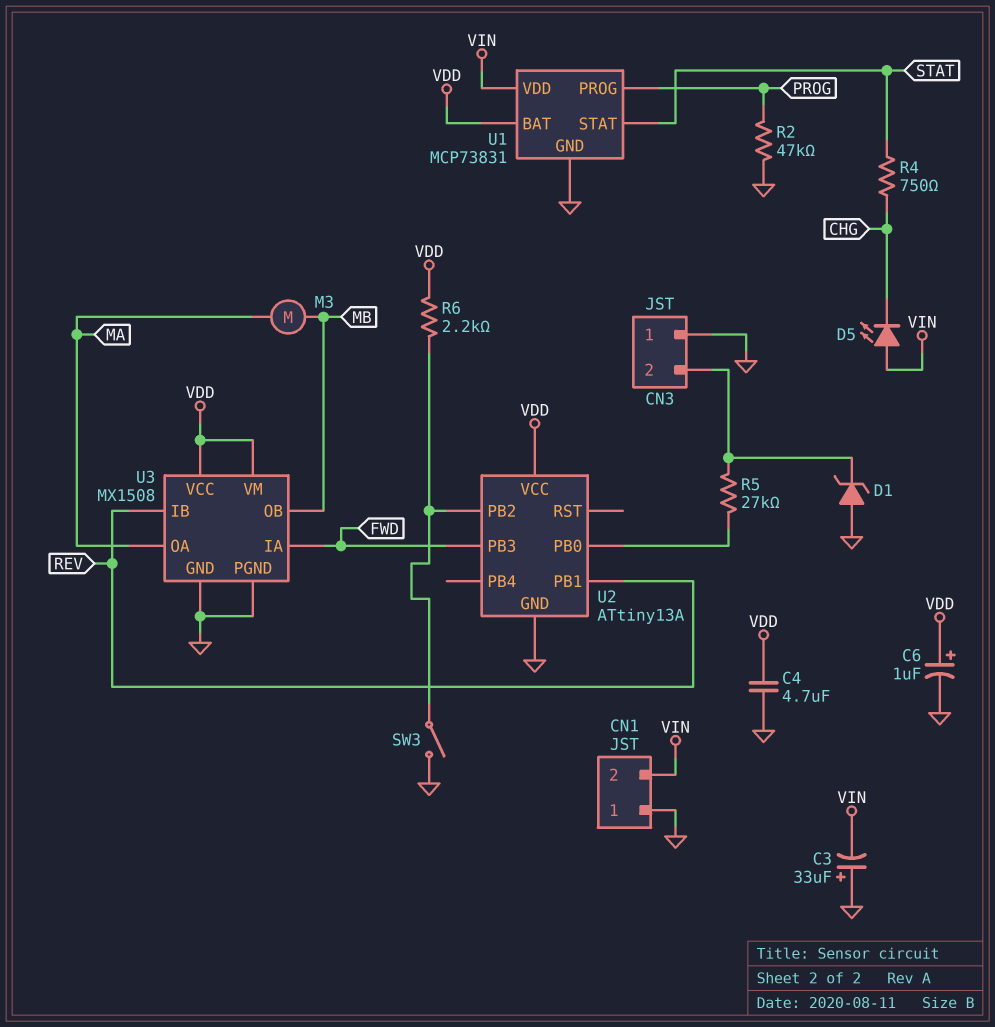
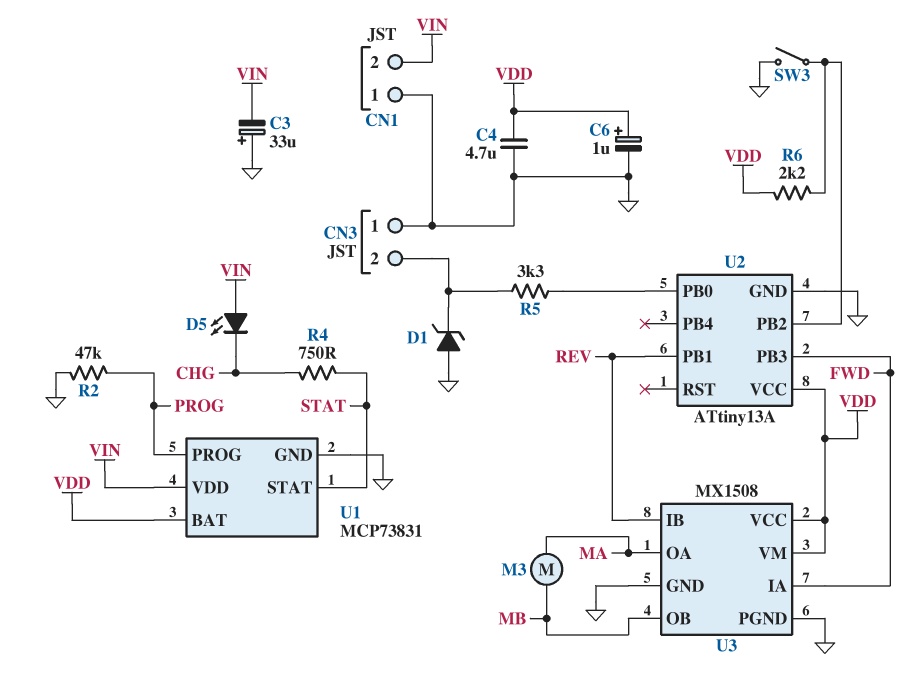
R5: 27k (CN3/2, U2/PB0) -> 3.3k (CN3/2, U2/PB0)

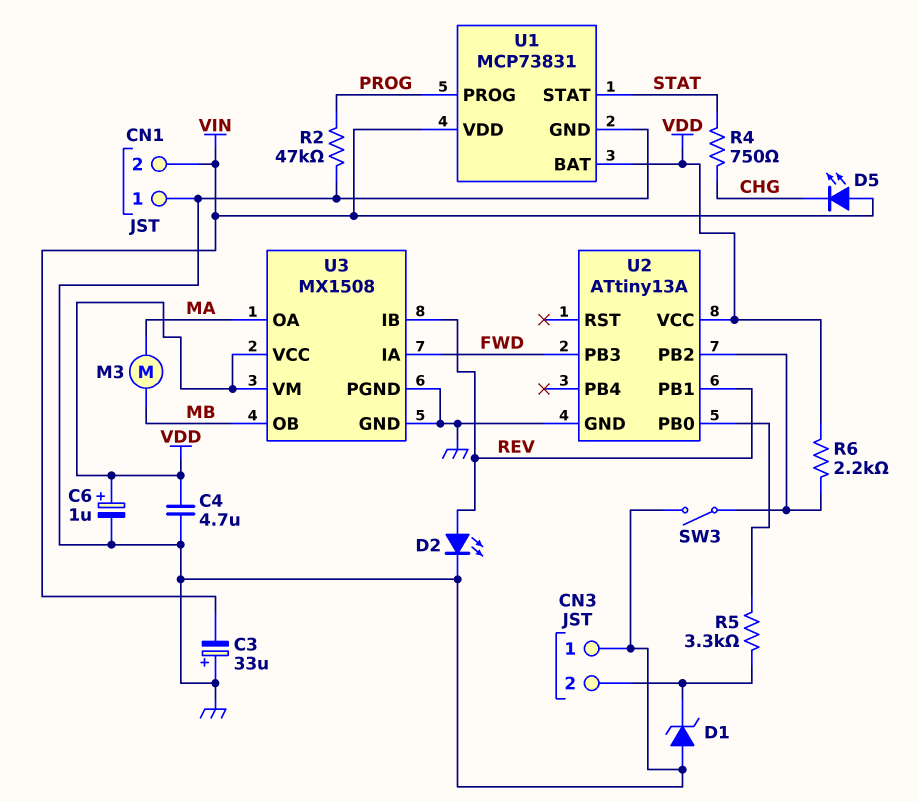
D2: none -> LED (A REV, K GND)

